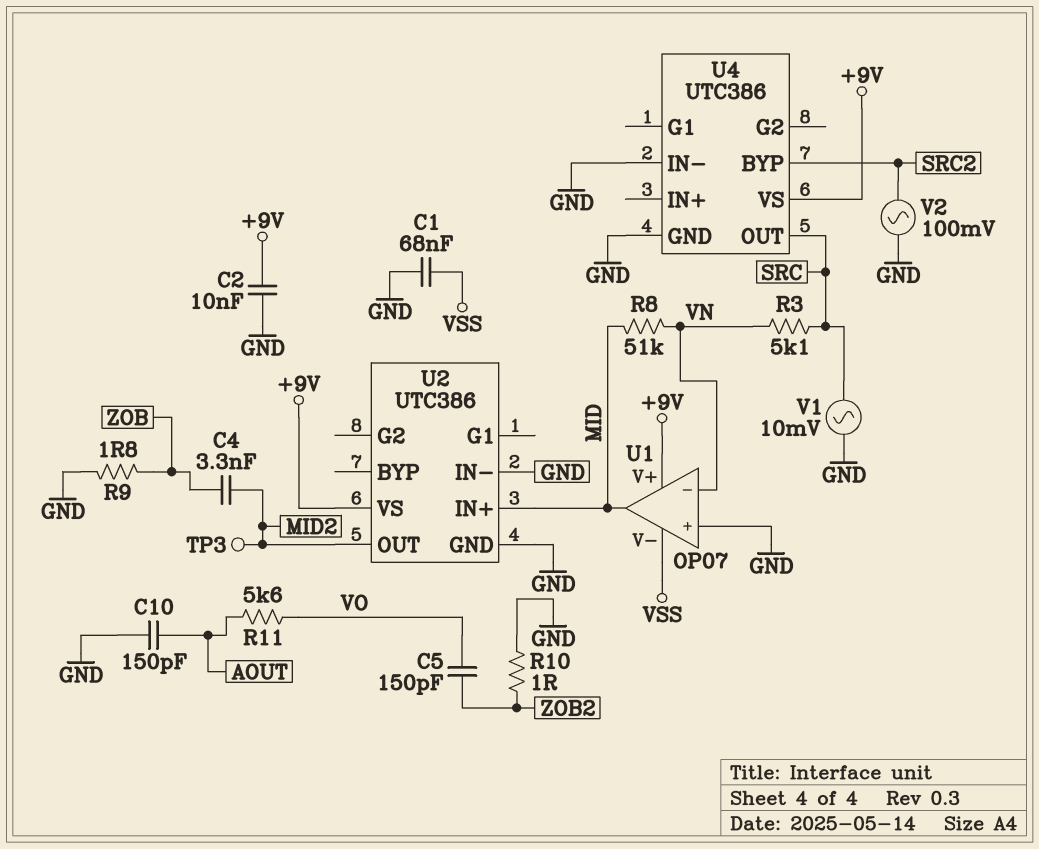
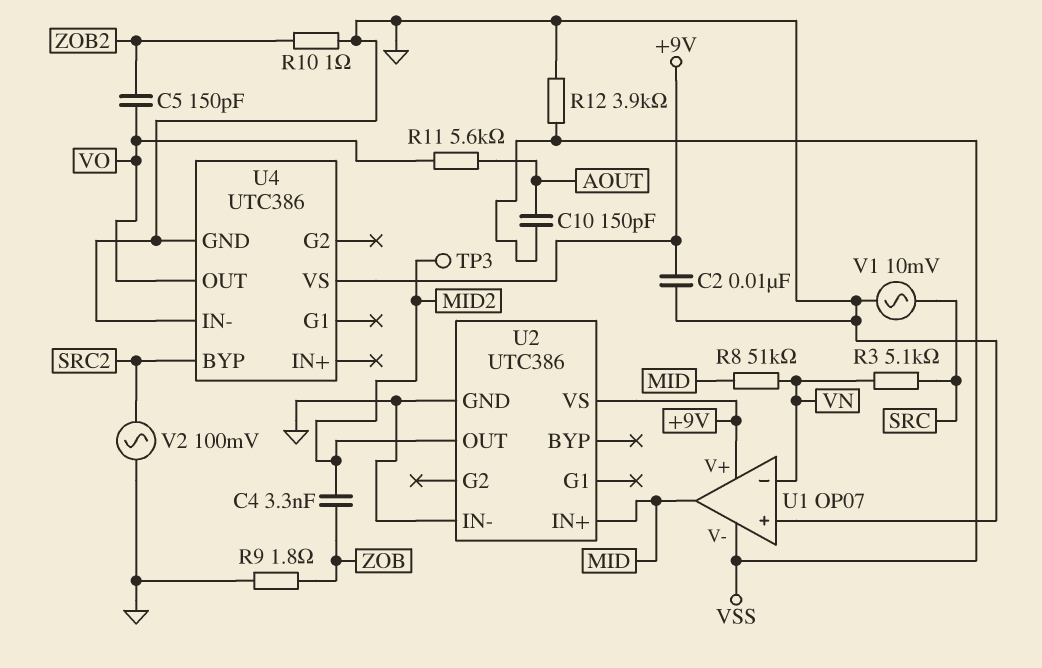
C1: 68nF (GND, VSS) -> none
C10: 150pF (AOUT, GND) -> 150pF (AOUT, VSS)
R12: none -> 3.9k (GND, VSS)
U4 pin OUT: SRC -> VO

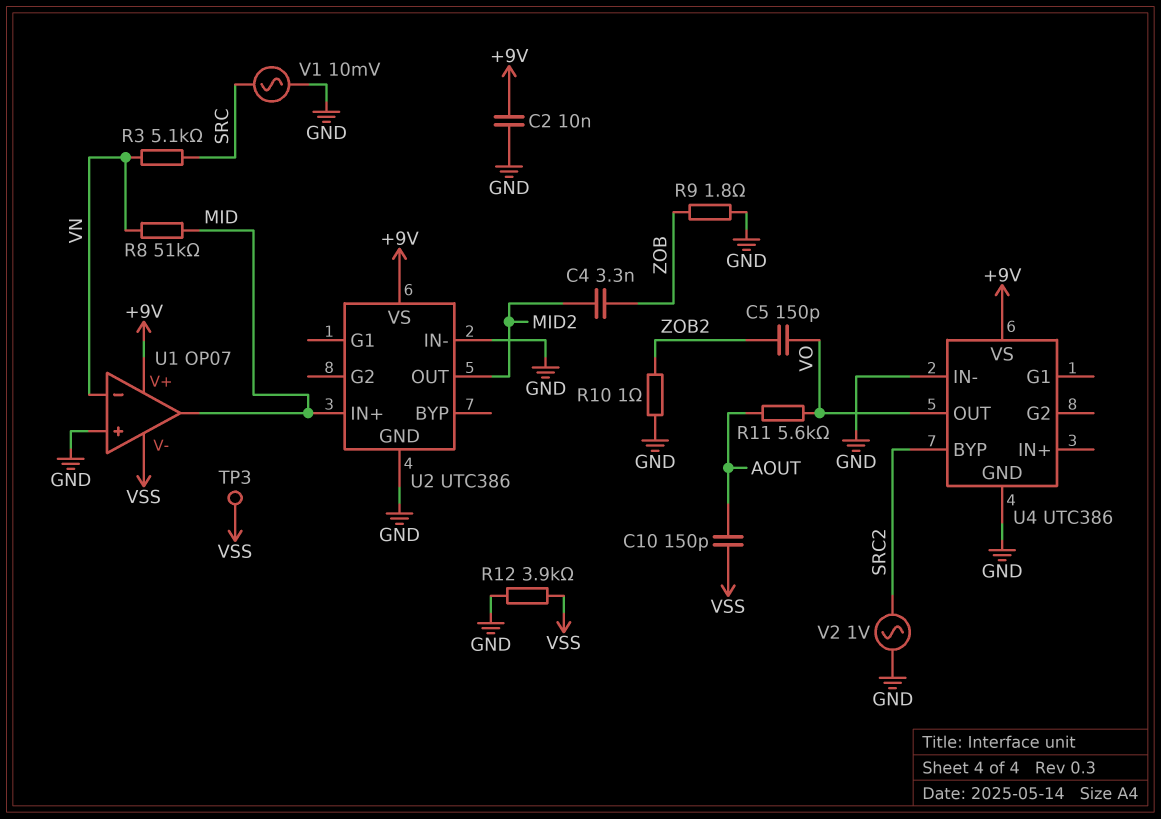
TP3: test point (MID2) -> test point (VSS)
V2: AC 100mV (GND, SRC2) -> AC 1V (GND, SRC2)

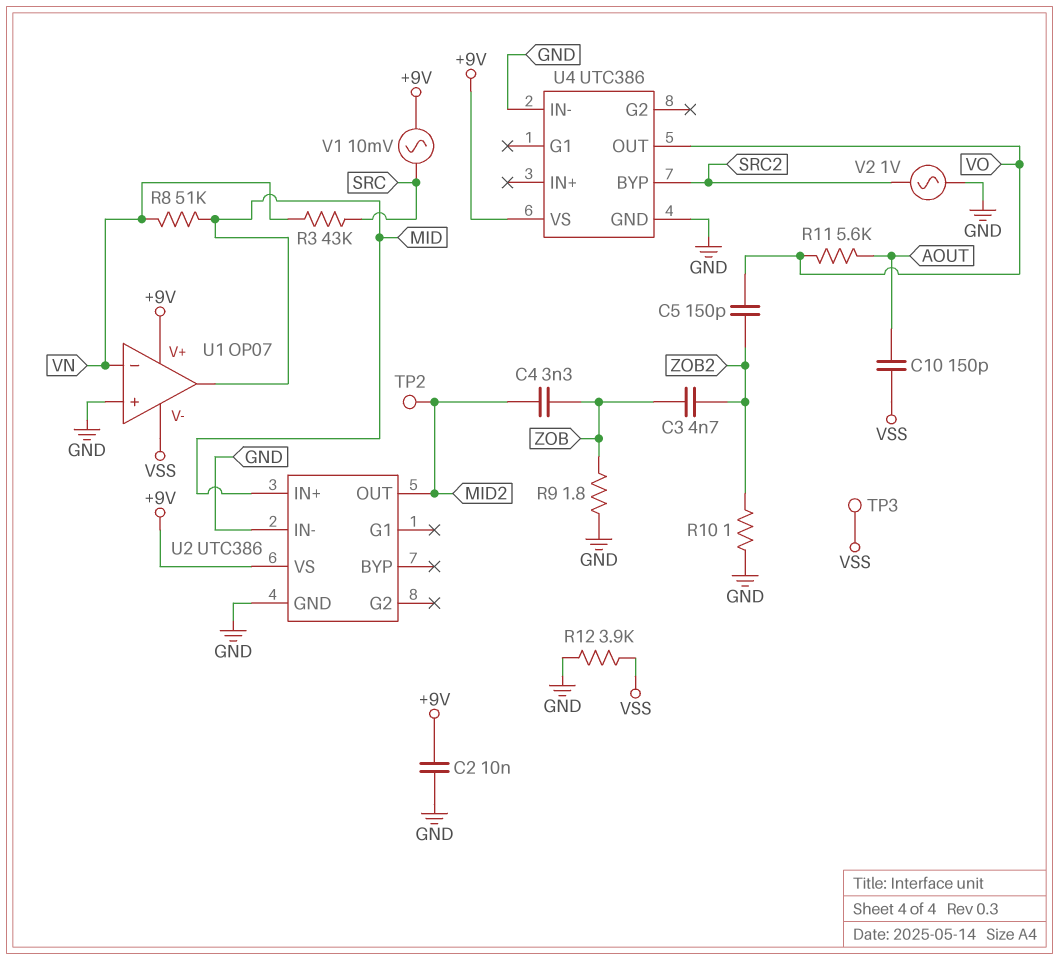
C3: none -> 4.7nF (ZOB, ZOB2)
R3: 5.1k (SRC, VN) -> 43k (SRC, VN)
TP2: none -> test point (MID2)
V1: AC 10mV (GND, SRC) -> AC 10mV (+9V, SRC)

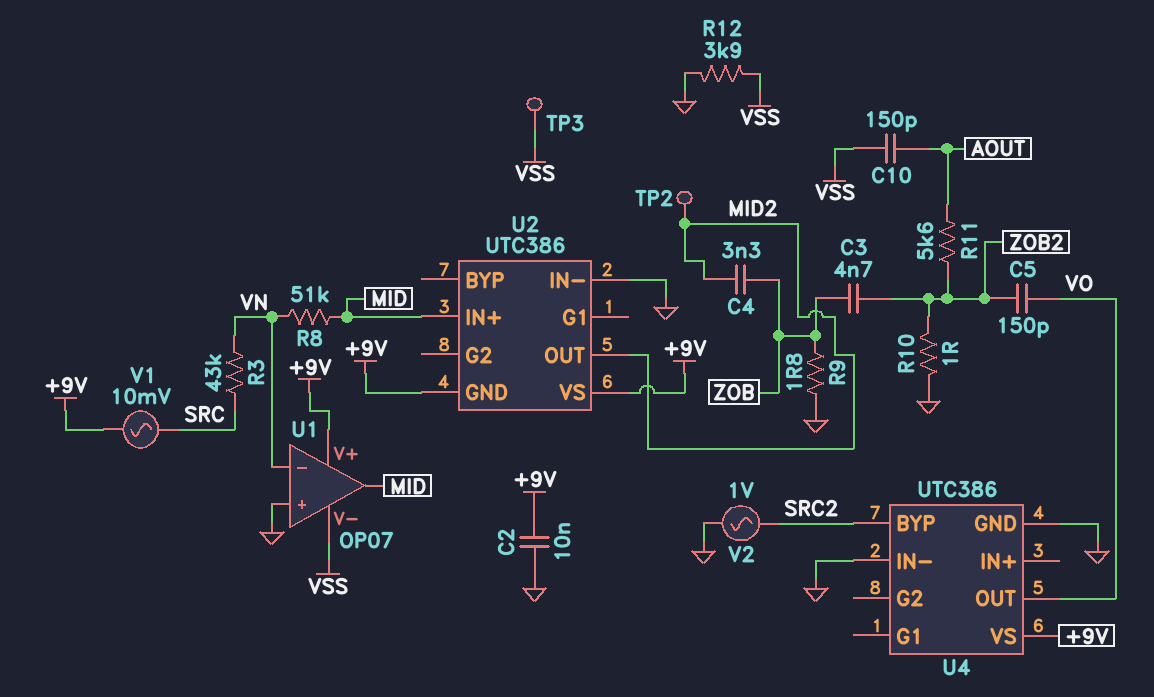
R11: 5.6k (AOUT, VO) -> 5.6k (AOUT, ZOB2)
U2 pin GND: GND -> +9V

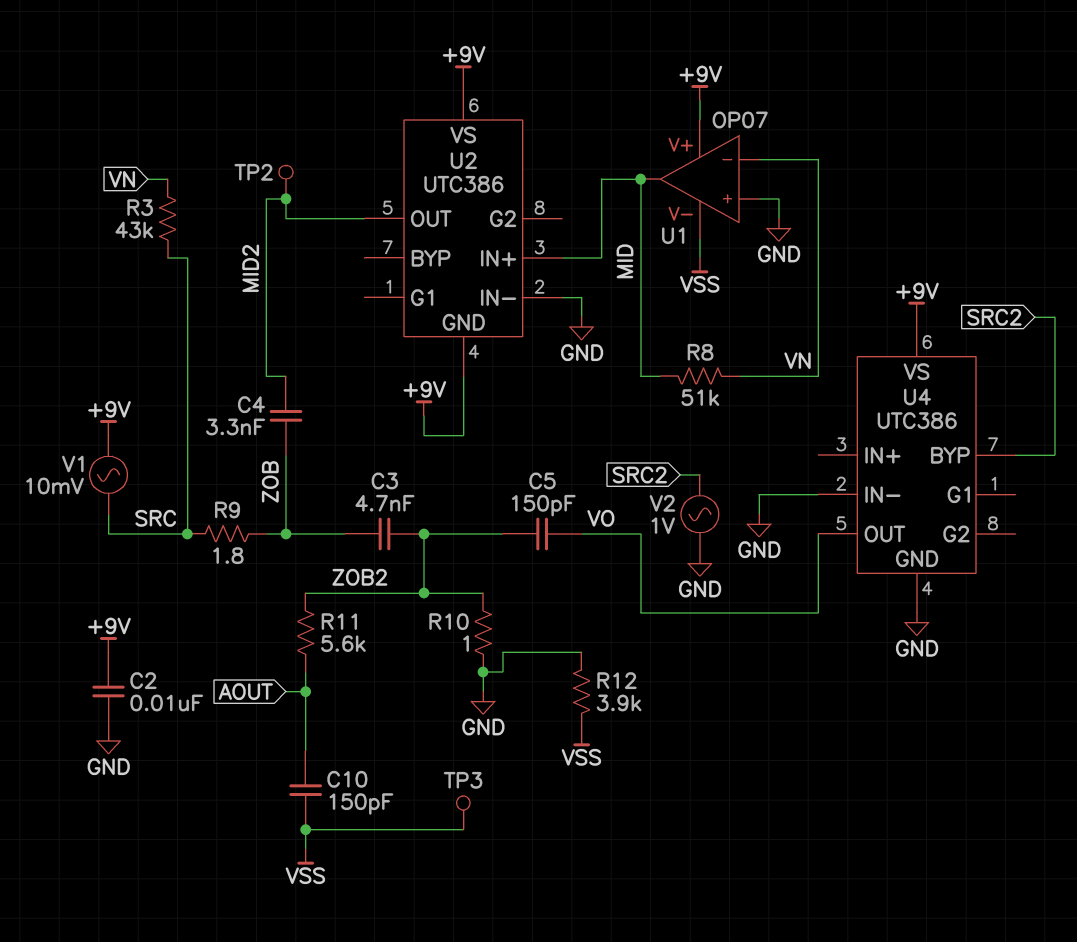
R9: 1.8 (GND, ZOB) -> 1.8 (SRC, ZOB)

